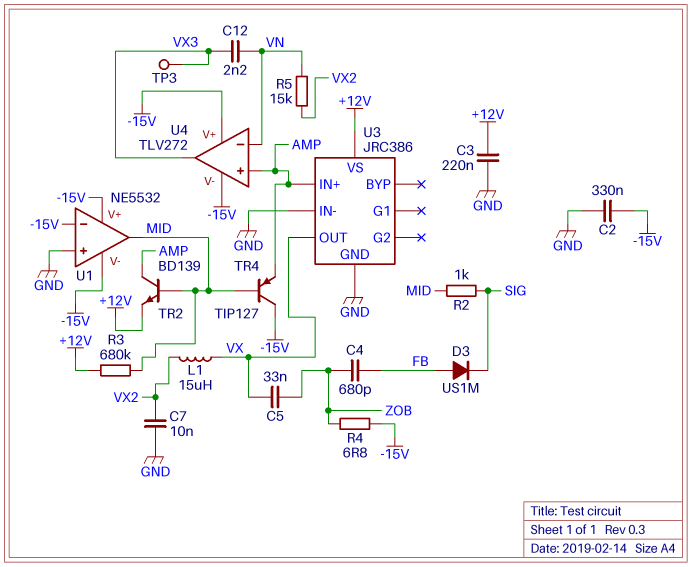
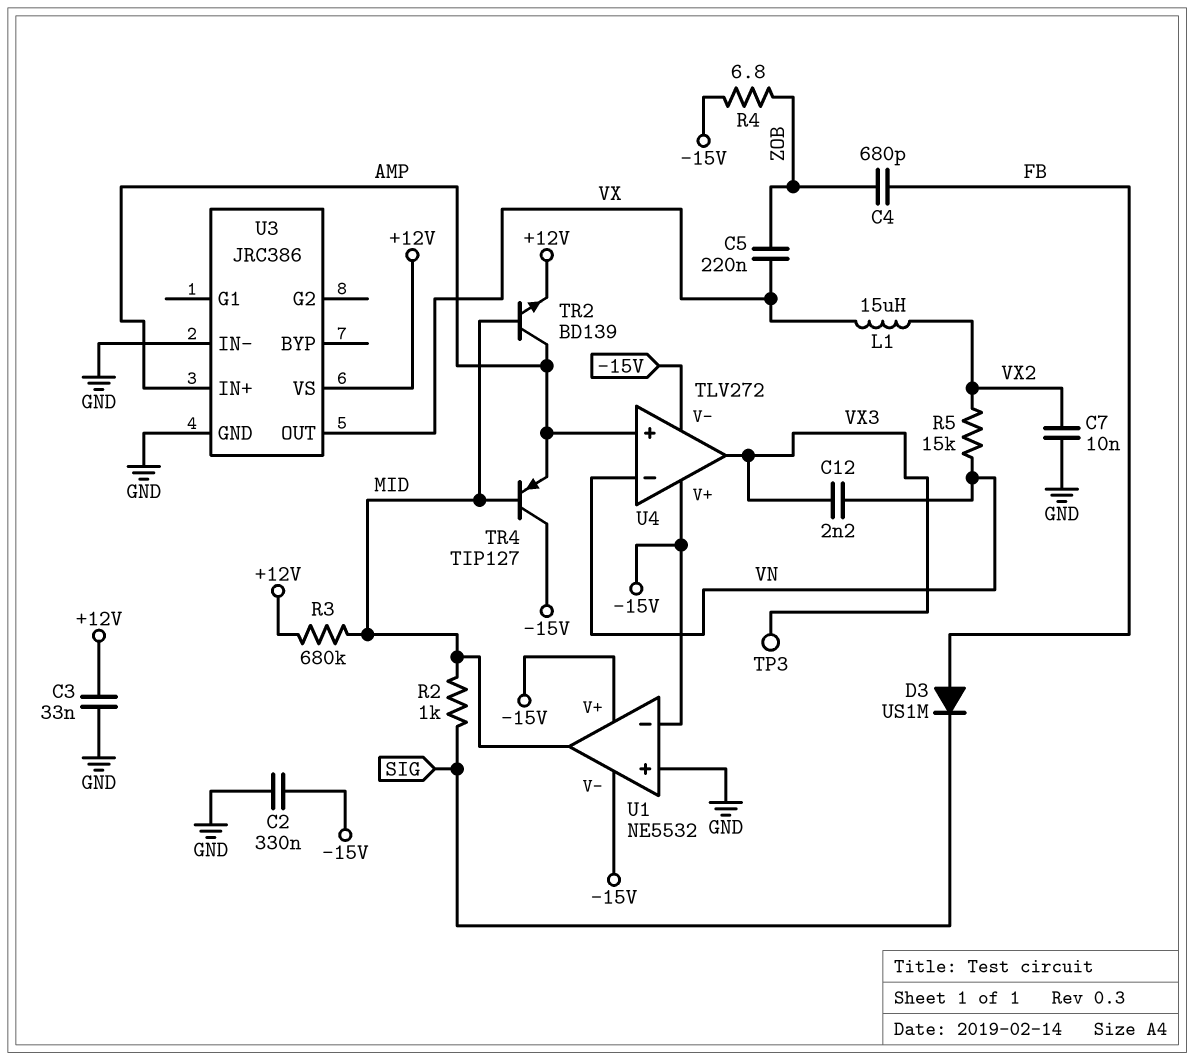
C3: 220nF (+12V, GND) -> 33nF (+12V, GND)
C5: 33nF (VX, ZOB) -> 220nF (VX, ZOB)

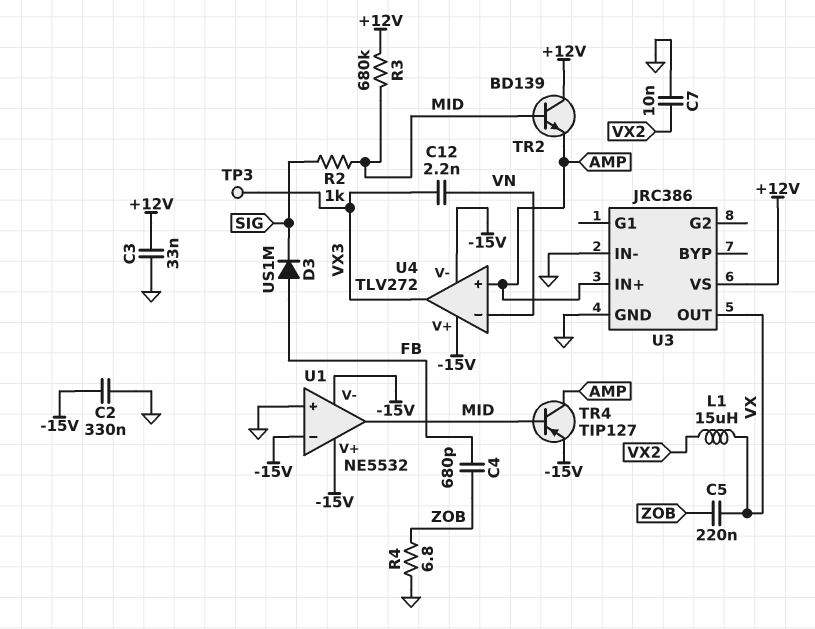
R4: 6.8 (-15V, ZOB) -> 6.8 (GND, ZOB)
R5: 15k (VN, VX2) -> none
TR2: NPN BD139 (B MID, C AMP, E +12V) -> NPN BD139 (B MID, C +12V, E AMP)
TR4: PNP TIP127 (B MID, C -15V, E AMP) -> PNP TIP127 (B MID, C AMP, E -15V)

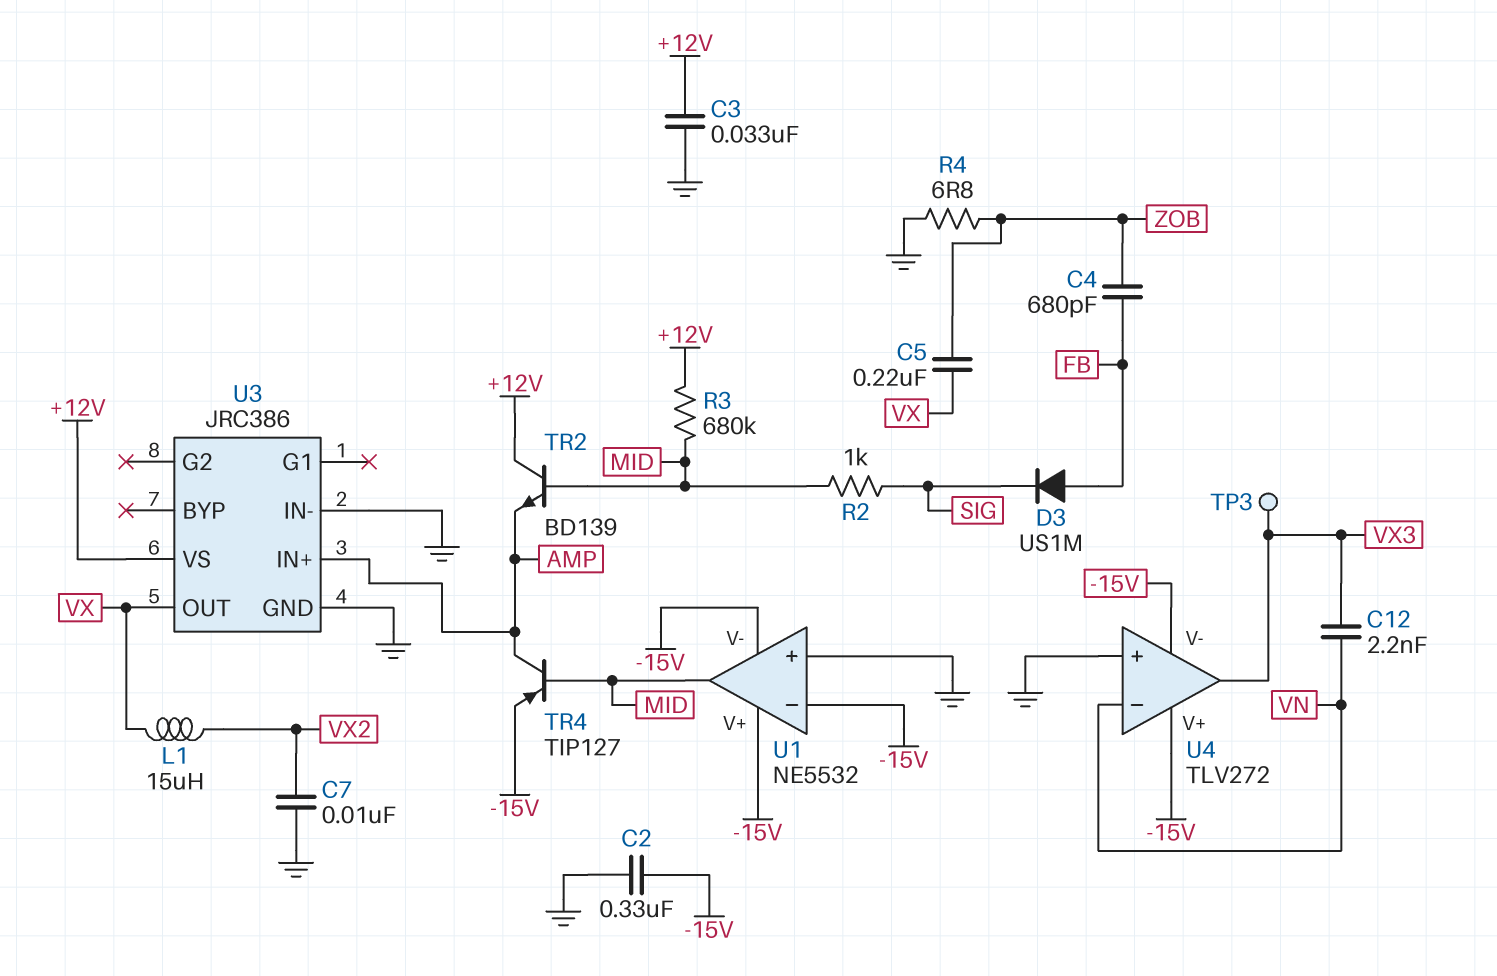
U4 pin in+: AMP -> GND

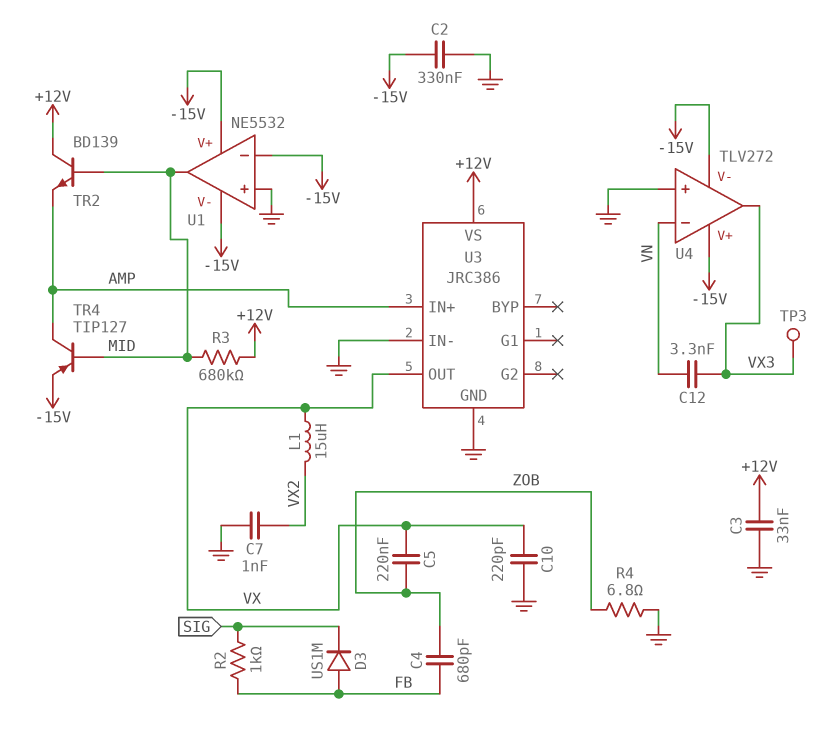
C7: 10nF (GND, VX2) -> 1nF (GND, VX2)
C10: none -> 220pF (GND, VX)
C12: 2.2nF (VN, VX3) -> 3.3nF (VN, VX3)
R2: 1k (MID, SIG) -> 1k (FB, SIG)

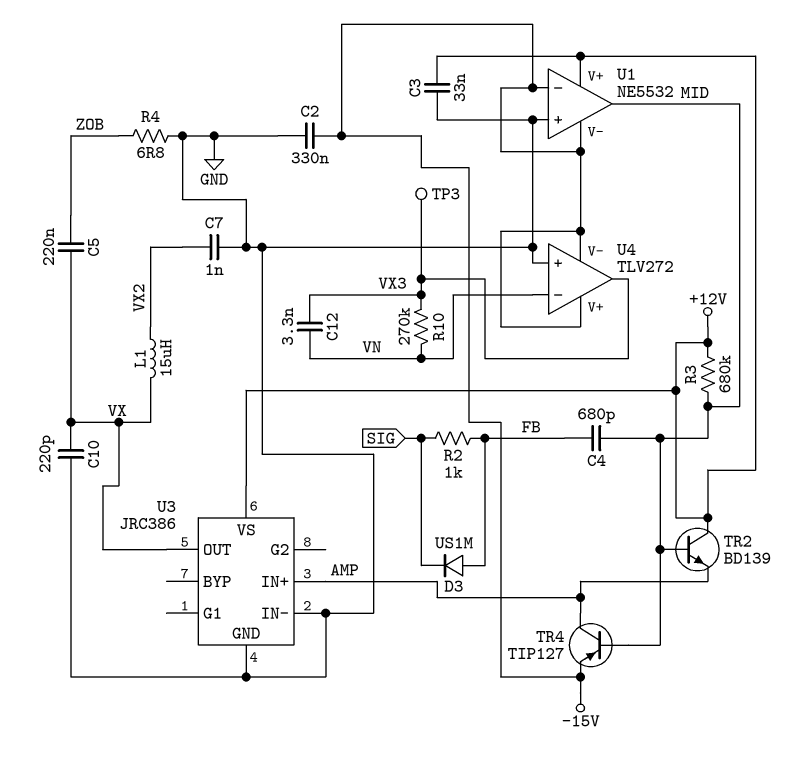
C4: 680pF (FB, ZOB) -> 680pF (FB, MID)
R10: none -> 270k (VN, VX3)
U1 pin V+: -15V -> +12V

